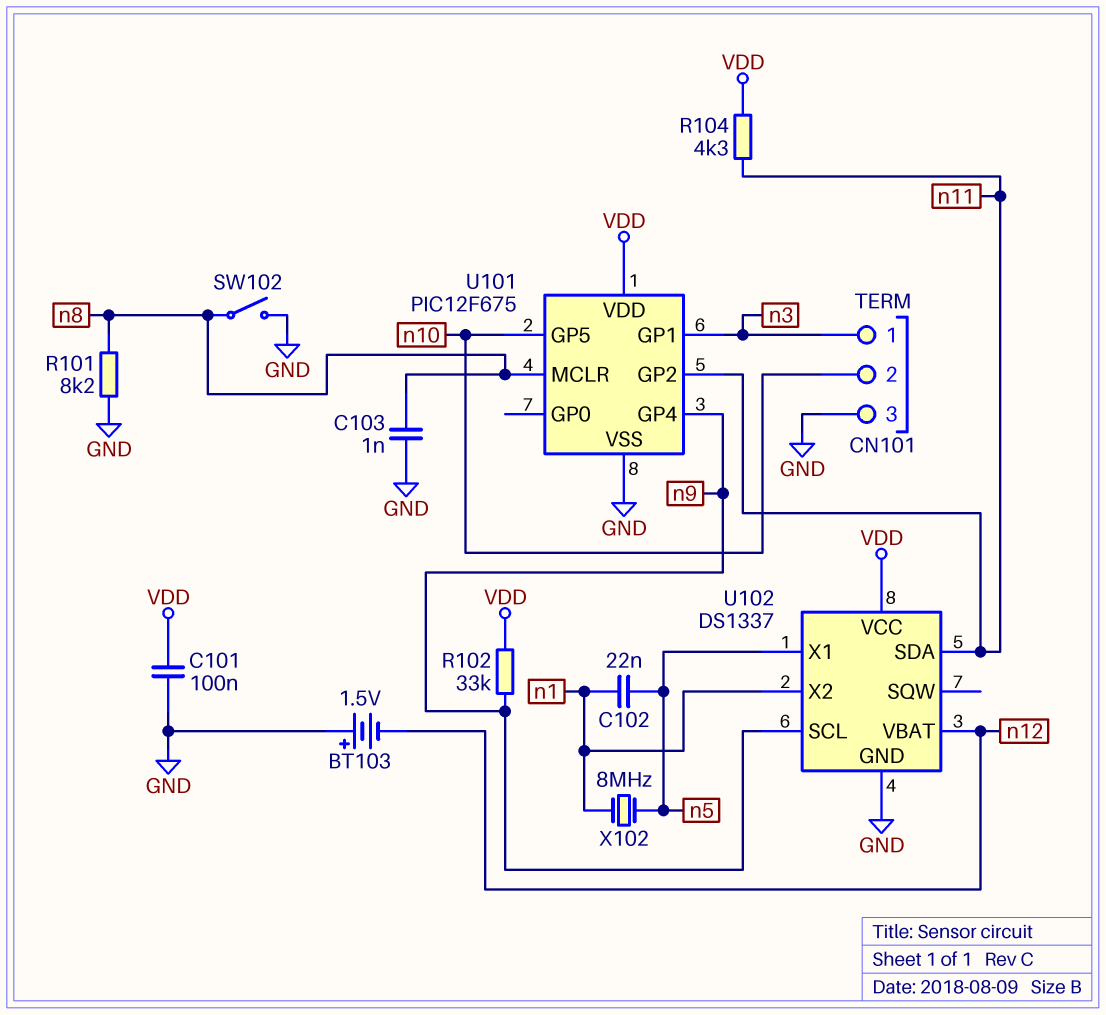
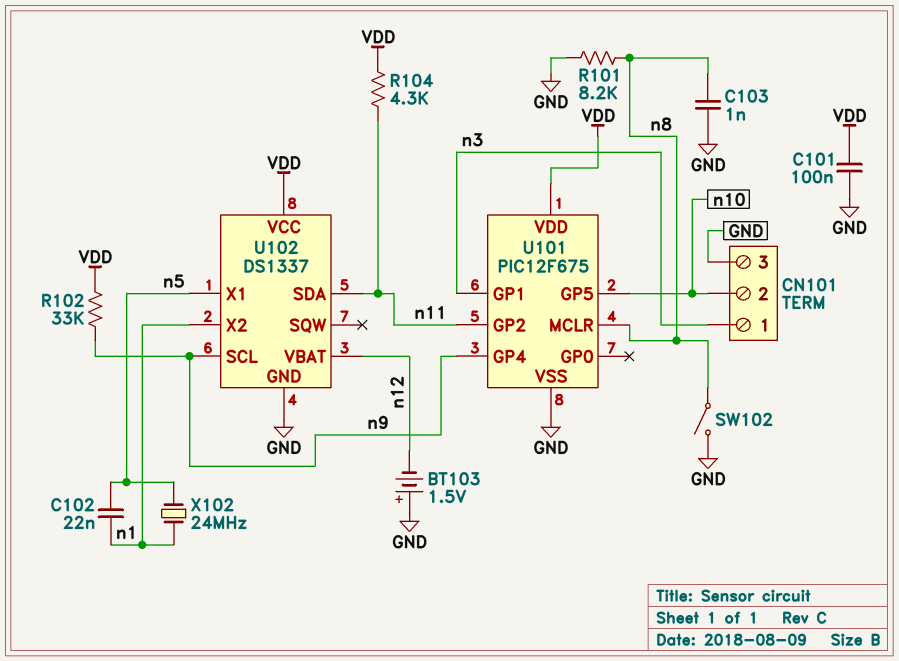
X102: 8MHz (n1, n5) -> 24MHz (n1, n5)

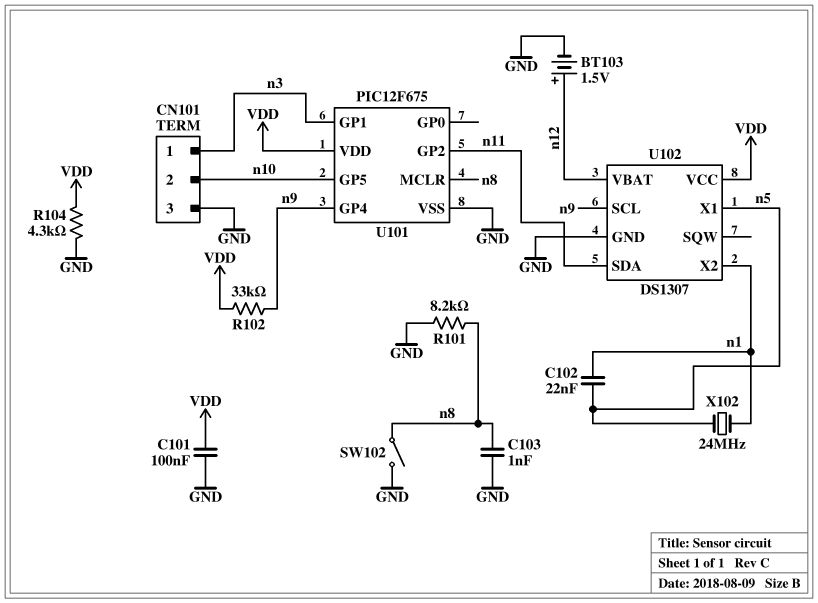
BT103: 1.5V (plus GND, minus n12) -> 1.5V (plus n12, minus GND)
R104: 4.3k (VDD, n11) -> 4.3k (GND, VDD)
U102: DS1337 -> DS1307

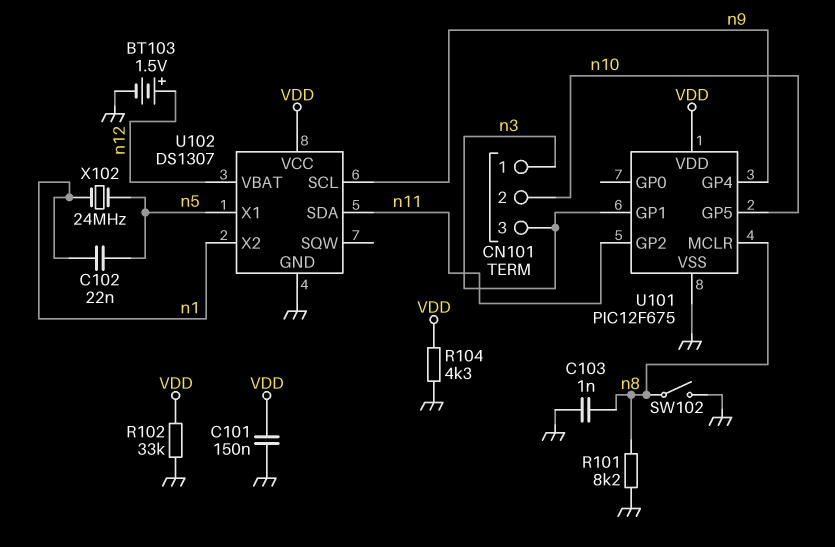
C101: 100nF (GND, VDD) -> 150nF (GND, VDD)
CN101 pin 3: GND -> n3
R102: 33k (VDD, n9) -> 33k (GND, VDD)

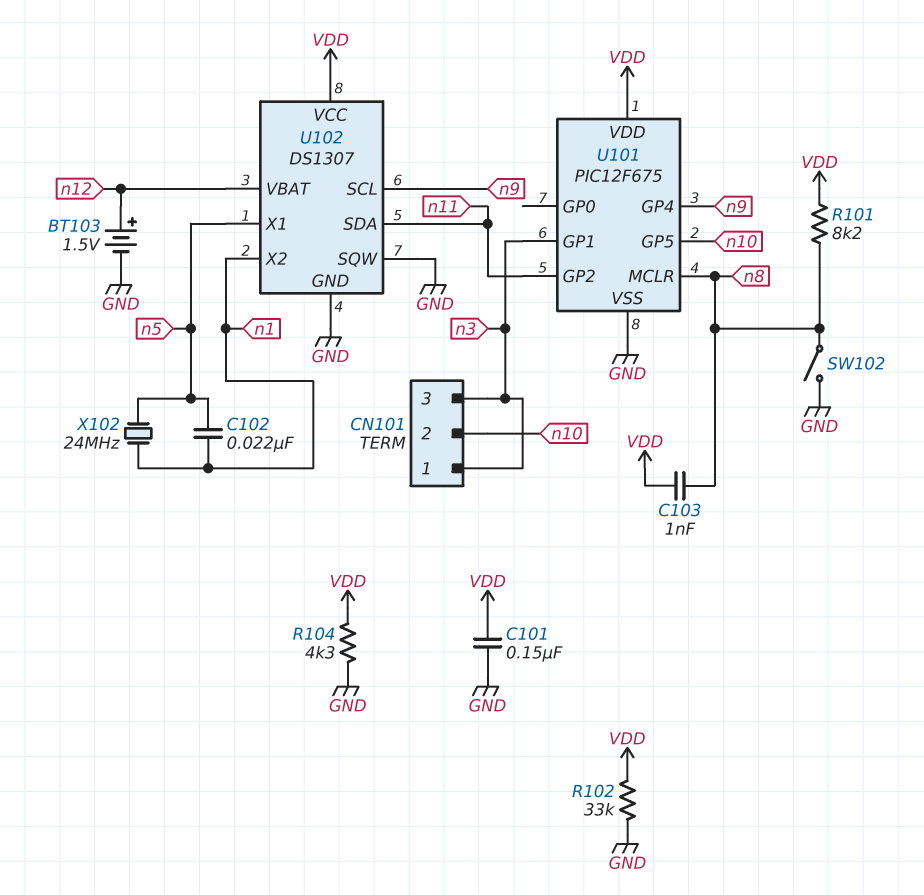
C103: 1nF (GND, n8) -> 1nF (VDD, n8)
R101: 8.2k (GND, n8) -> 8.2k (VDD, n8)
U102 pin SQW: none -> GND

